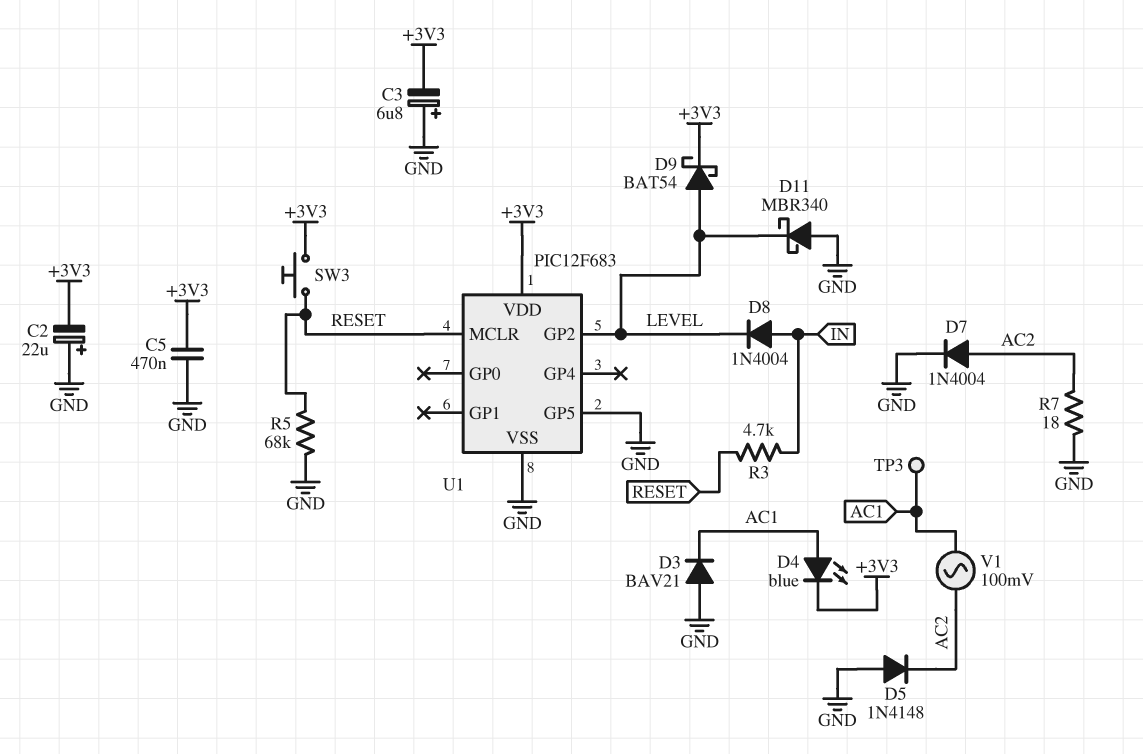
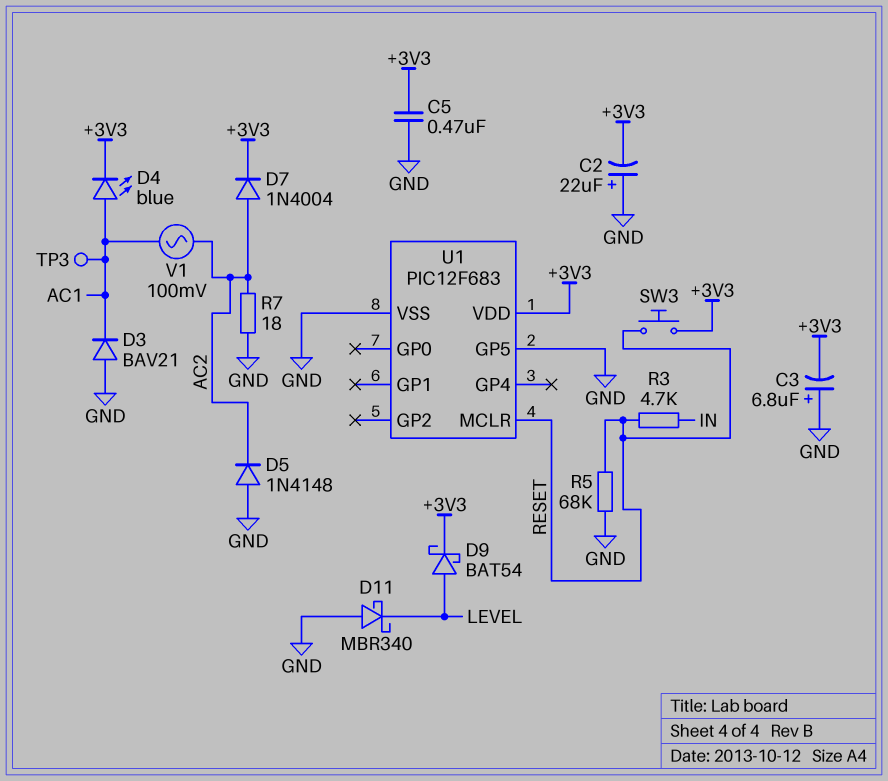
D7: diode 1N4004 (A AC2, K GND) -> diode 1N4004 (A AC2, K +3V3)
D8: diode 1N4004 (A IN, K LEVEL) -> none
U1 pin GP2: LEVEL -> none

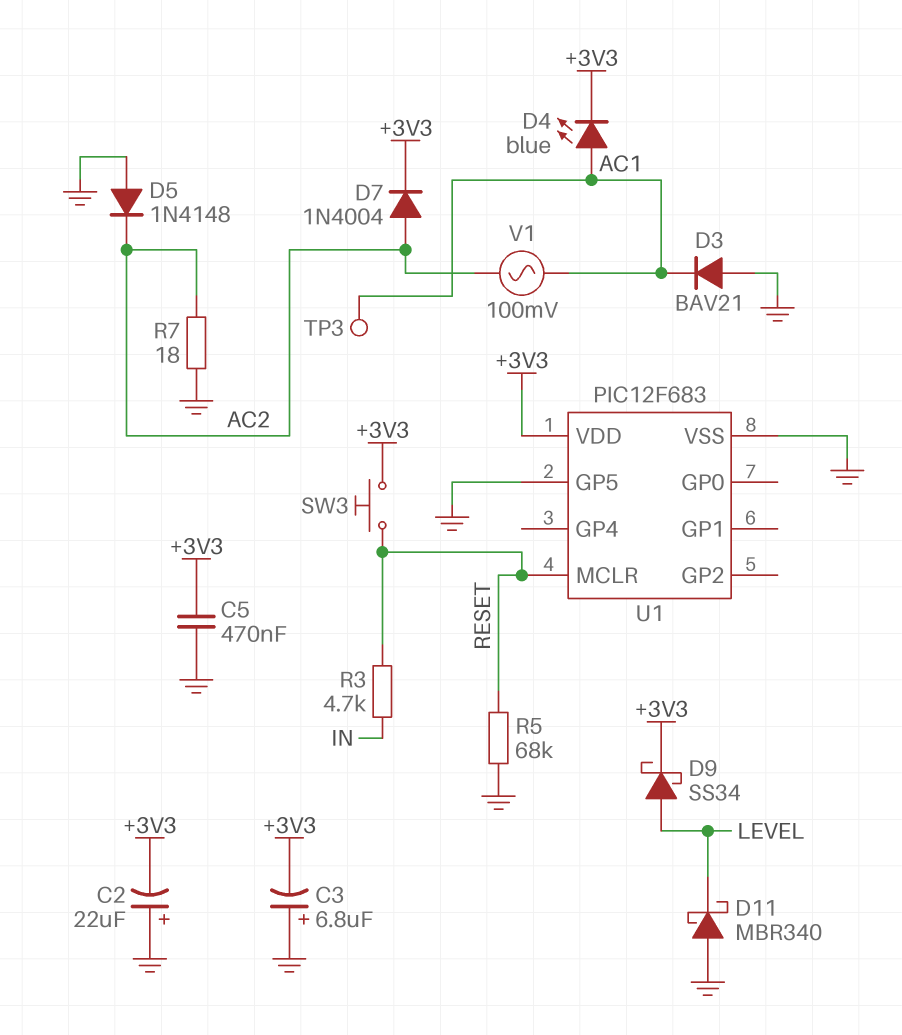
D9: schottky BAT54 (A LEVEL, K +3V3) -> schottky SS34 (A LEVEL, K +3V3)

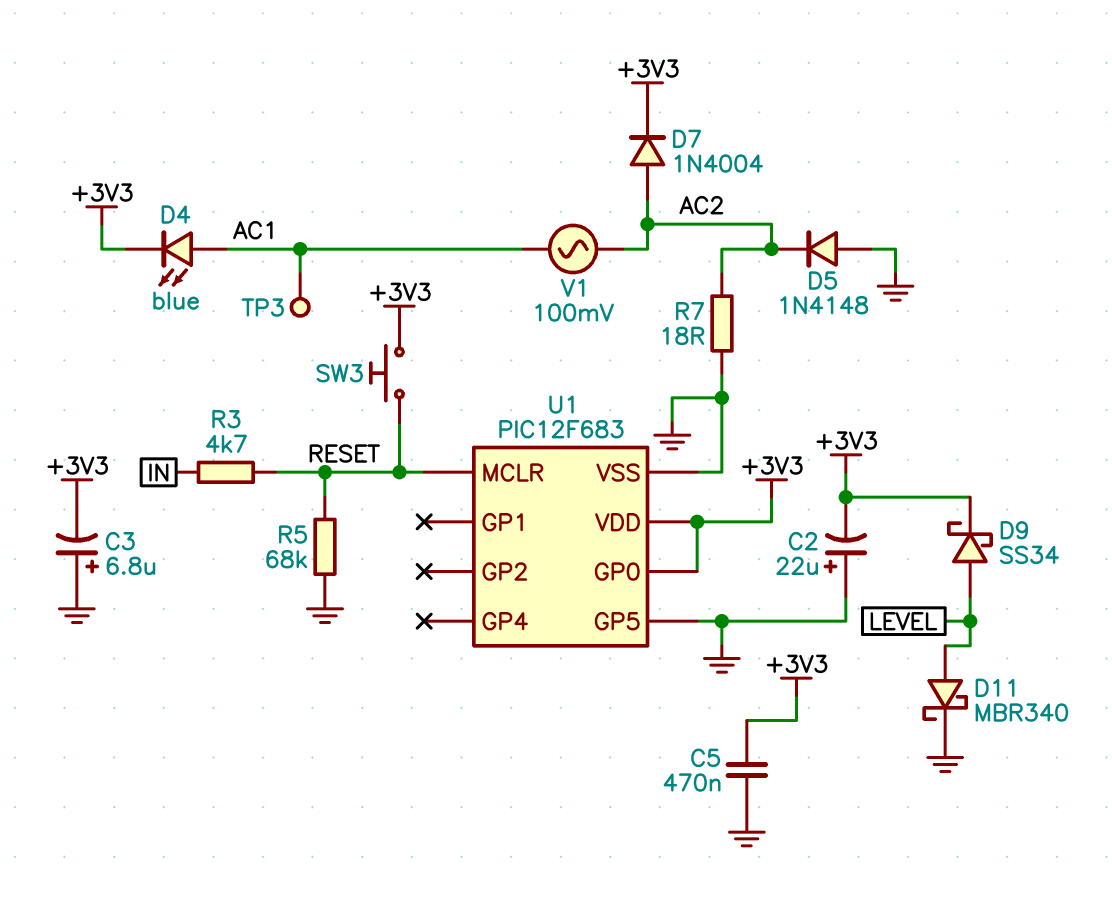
D3: diode BAV21 (A GND, K AC1) -> none
D11: schottky MBR340 (A GND, K LEVEL) -> schottky MBR340 (A LEVEL, K GND)
U1 pin GP0: none -> +3V3

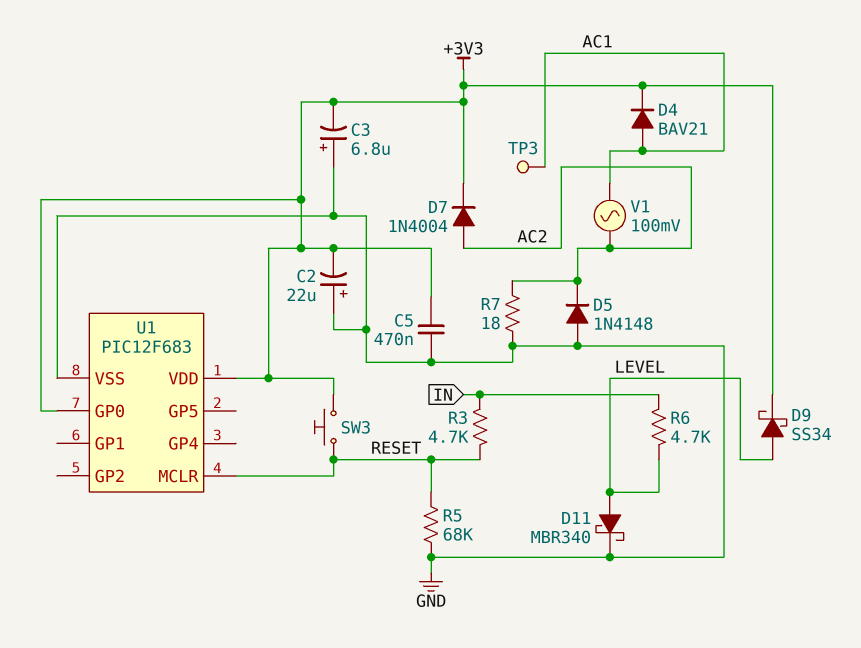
D4: LED blue (A AC1, K +3V3) -> diode BAV21 (A AC1, K +3V3)
R6: none -> 4.7k (IN, LEVEL)
U1 pin GP5: GND -> none

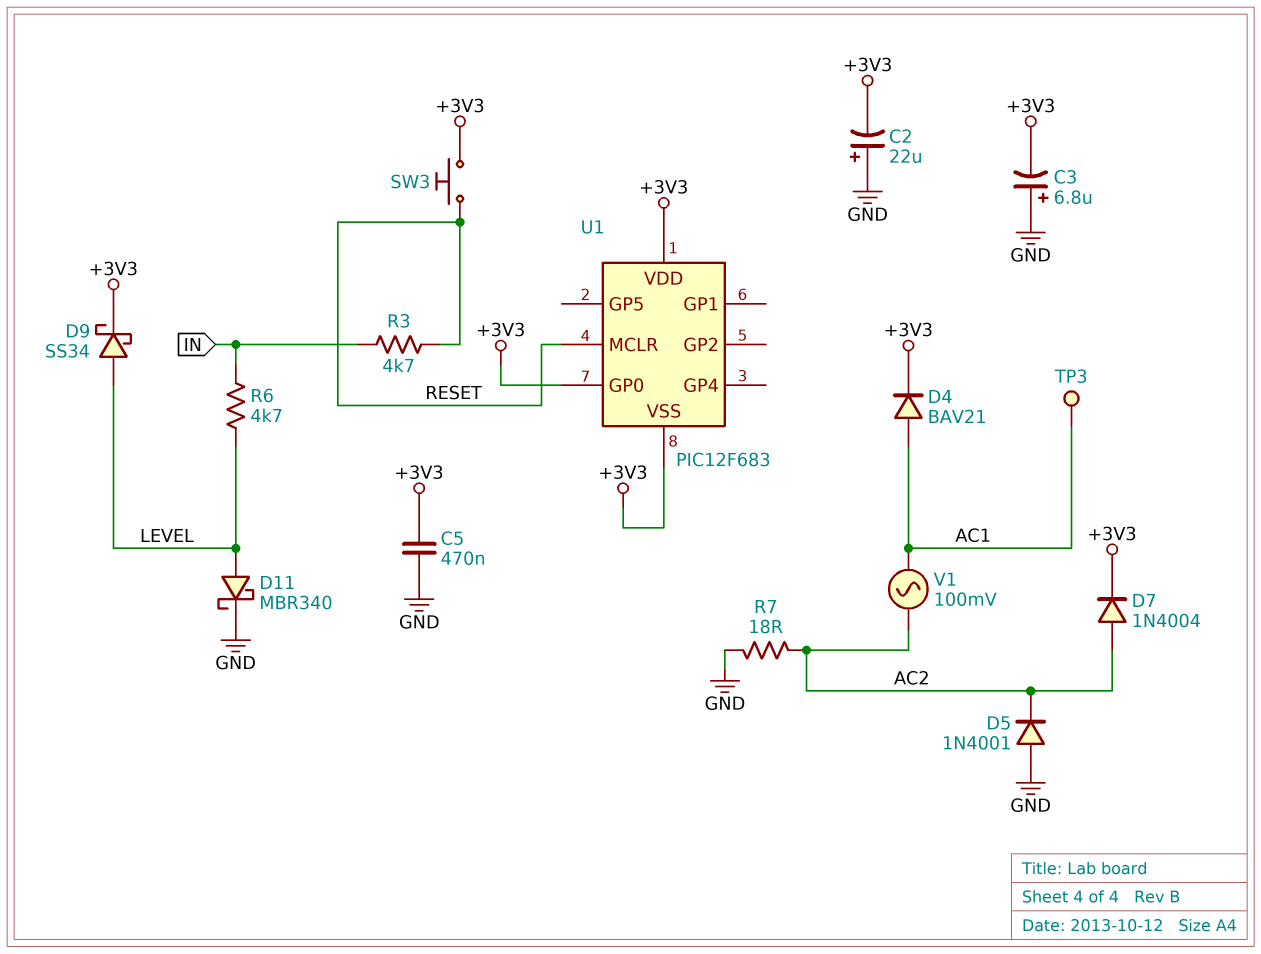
D5: diode 1N4148 (A GND, K AC2) -> diode 1N4001 (A GND, K AC2)
R5: 68k (GND, RESET) -> none
U1 pin VSS: GND -> +3V3

